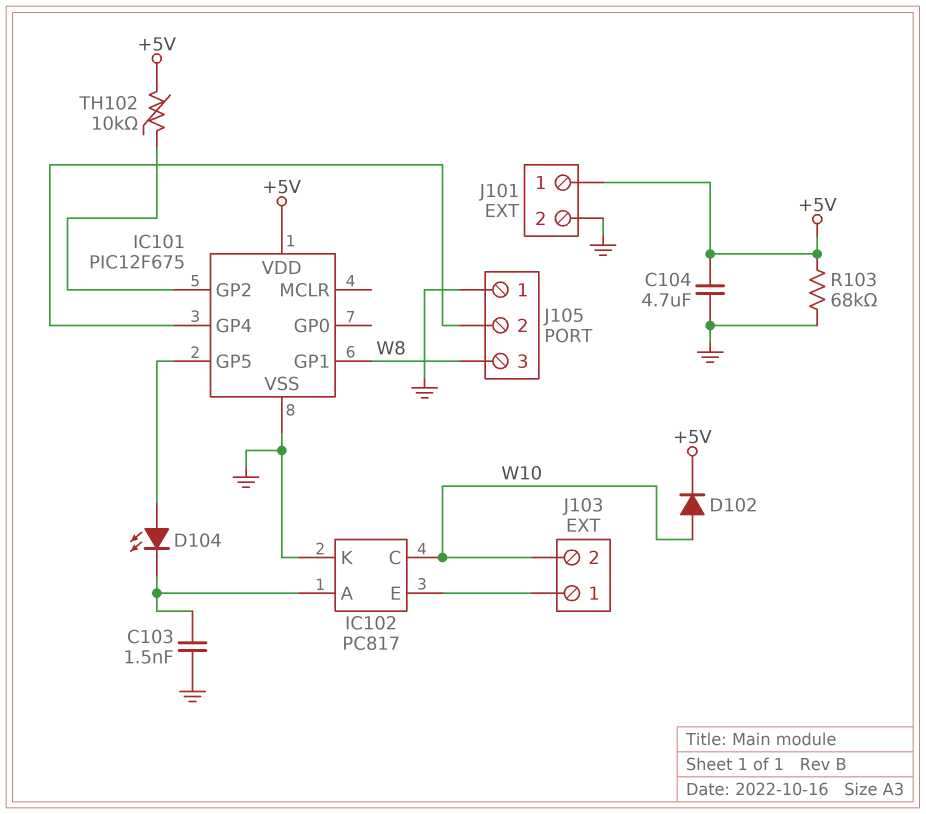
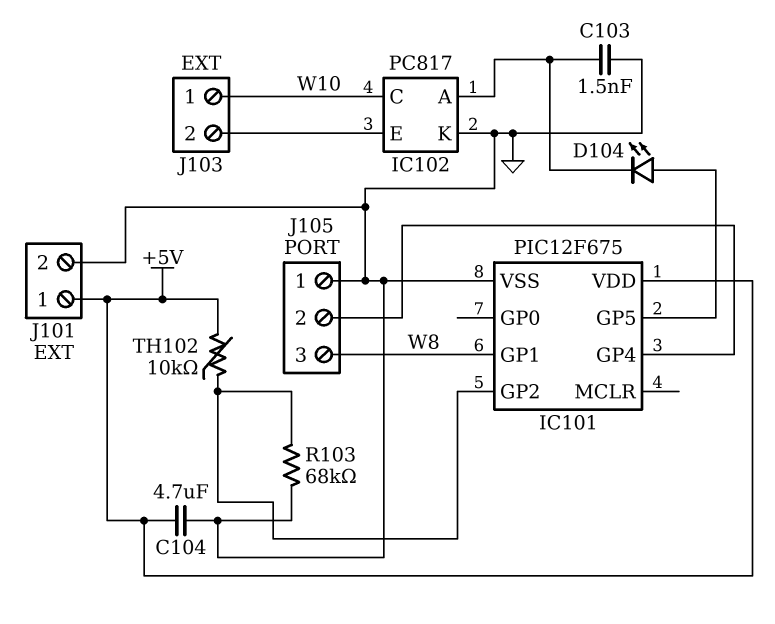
D102: diode (A W10, K +5V) -> none
J103 pin 1: IC102/E -> W10
J103 pin 2: W10 -> IC102/E
R103: 68k (+5V, GND) -> 68k (GND, IC101/GP2)

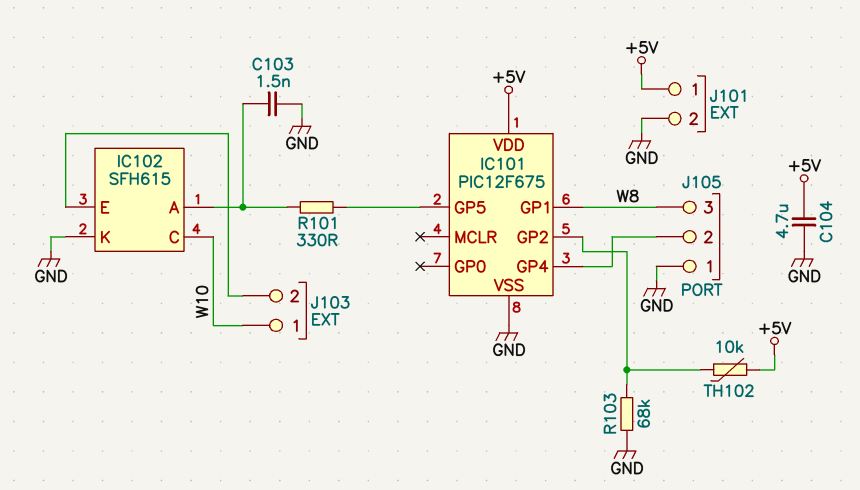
D104: LED (A IC101/GP5, K IC102/A) -> none
IC102: PC817 -> SFH615
R101: none -> 330 (IC101/GP5, IC102/A)

